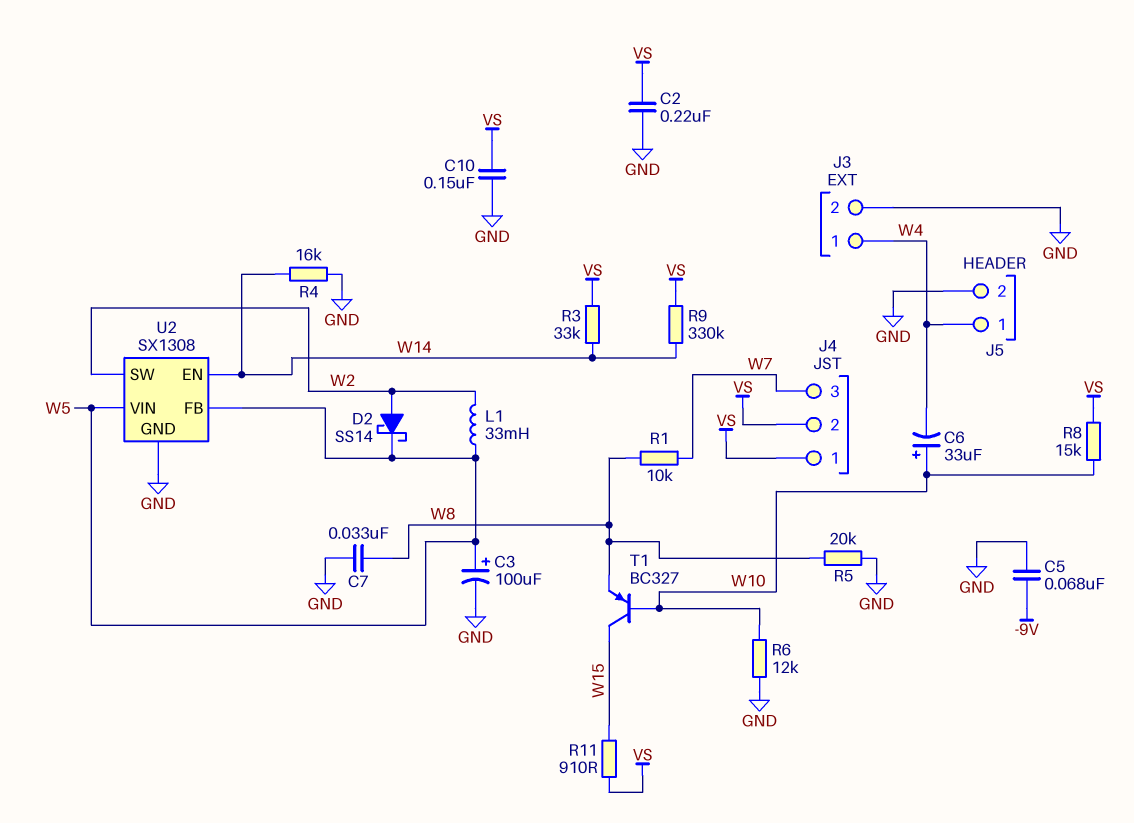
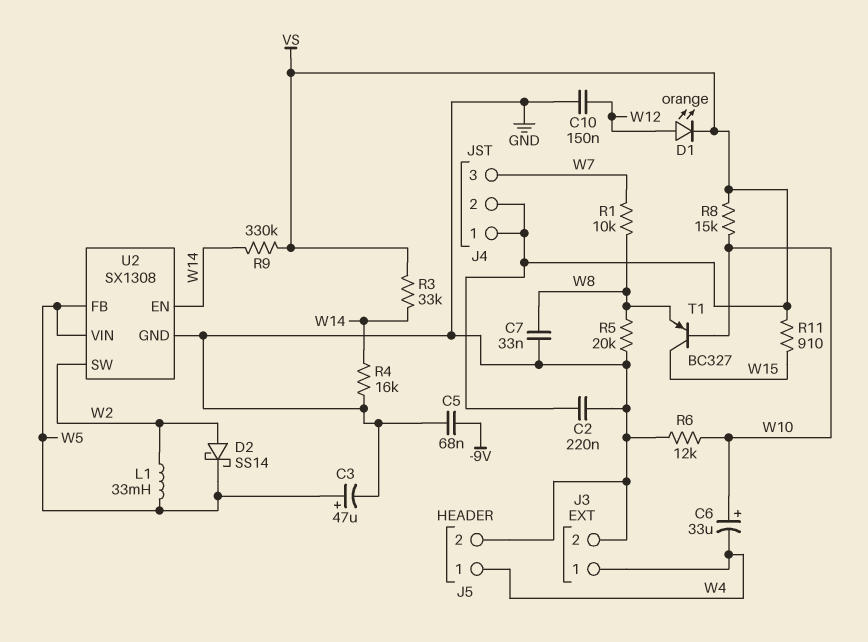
C3: 100uF (plus W5, minus GND) -> 47uF (plus W5, minus GND)
C10: 150nF (GND, VS) -> 150nF (GND, W12)
D1: none -> LED orange (A W12, K VS)

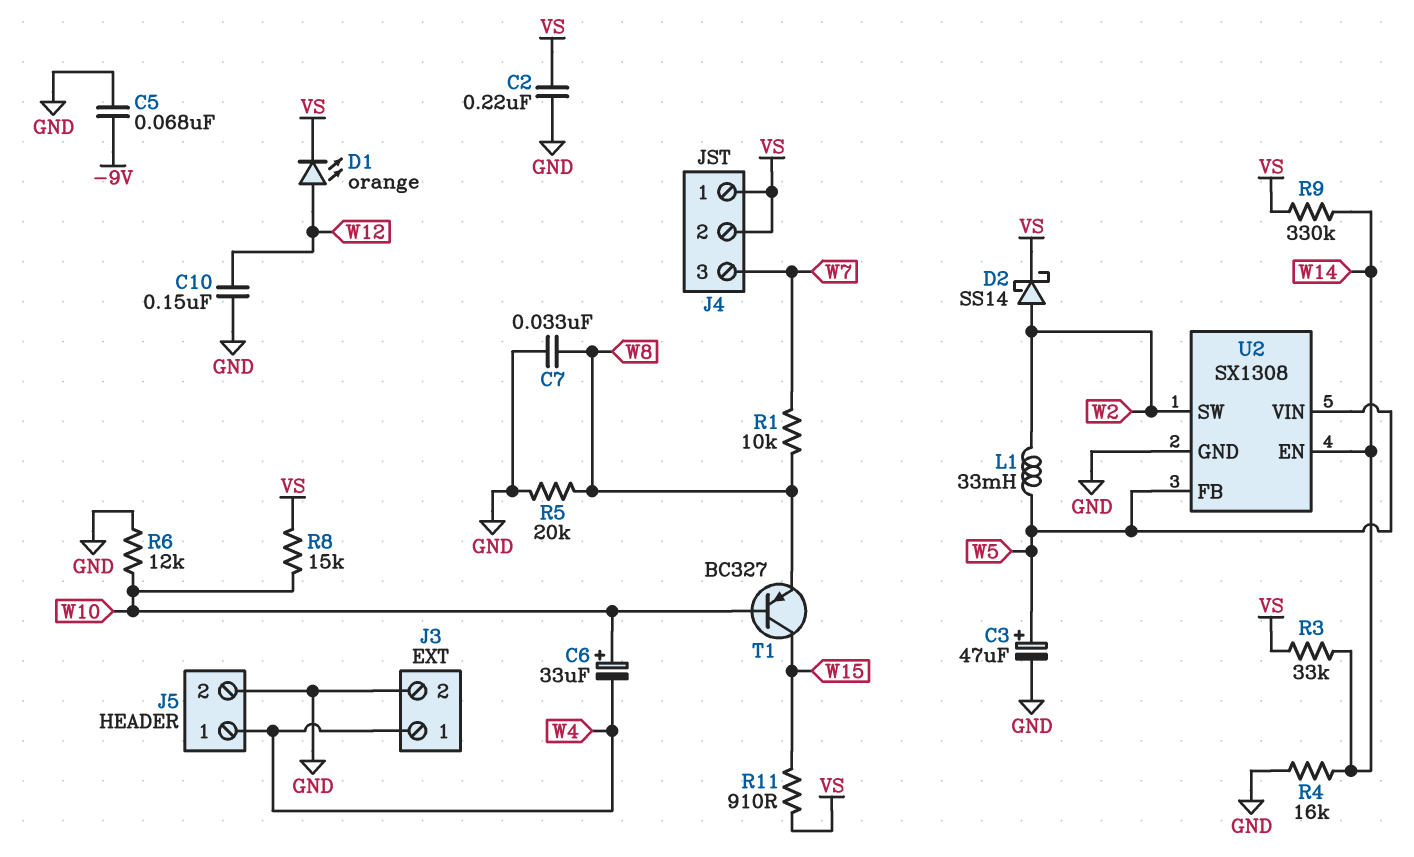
D2: schottky SS14 (A W2, K W5) -> schottky SS14 (A W2, K VS)

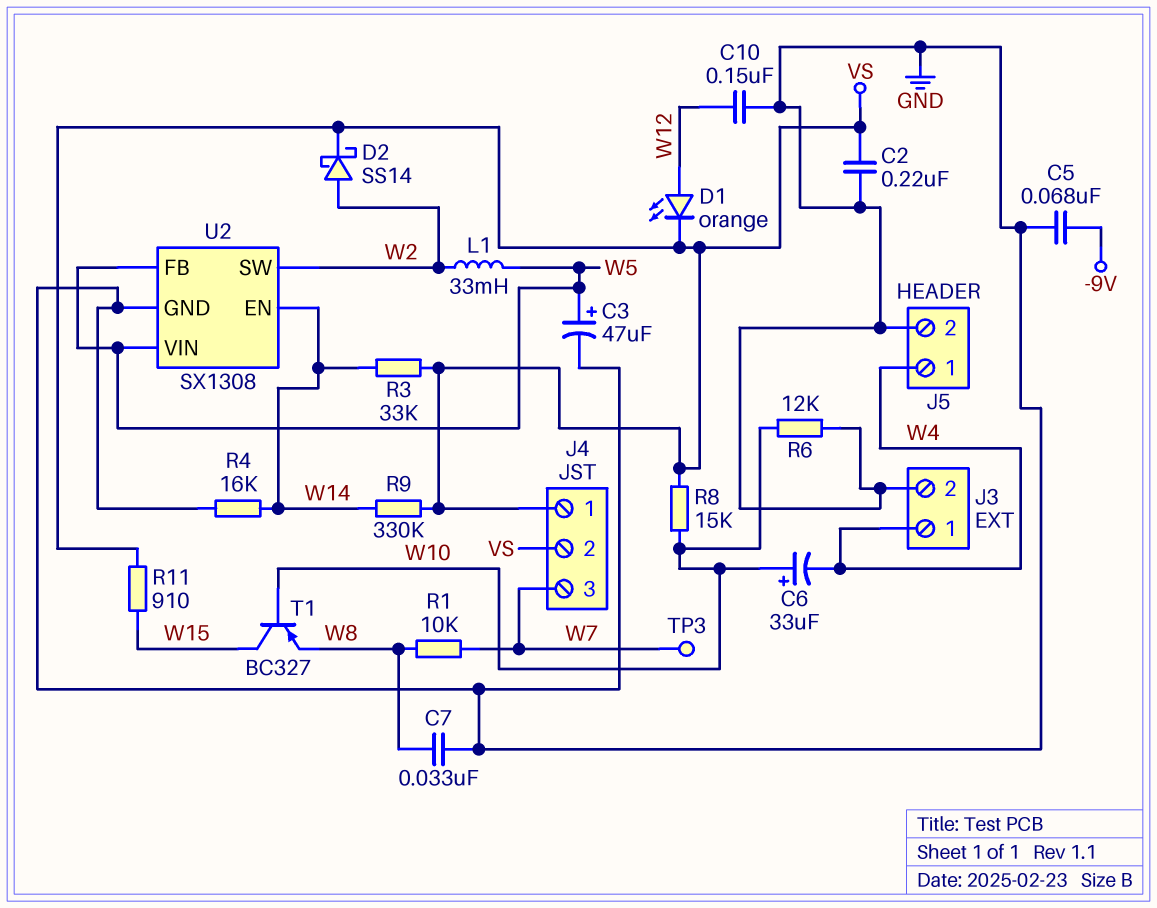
R5: 20k (GND, W8) -> none
TP3: none -> test point (W7)

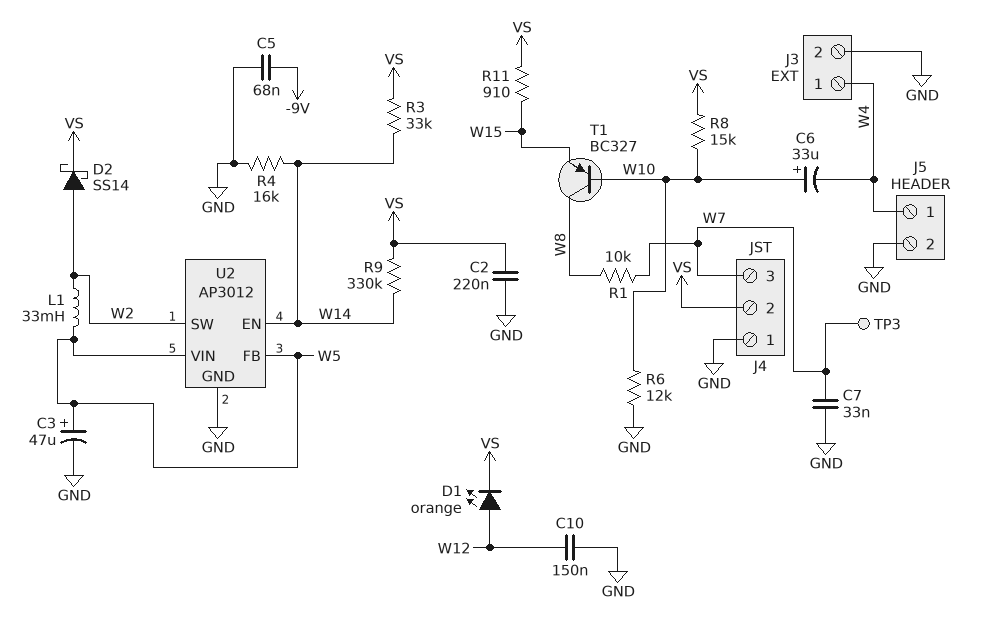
C7: 33nF (GND, W8) -> 33nF (GND, W7)
J4 pin 1: VS -> GND
T1: PNP BC327 (B W10, C W15, E W8) -> PNP BC327 (B W10, C W8, E W15)
U2: SX1308 -> AP3012

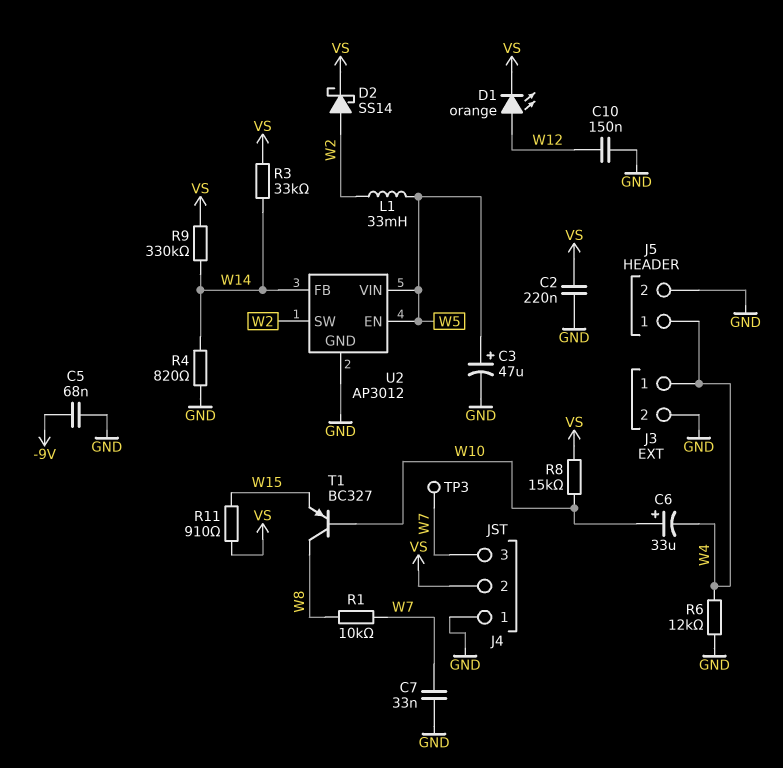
R4: 16k (GND, W14) -> 820 (GND, W14)
R6: 12k (GND, W10) -> 12k (GND, W4)
U2 pin EN: W14 -> W5
U2 pin FB: W5 -> W14

